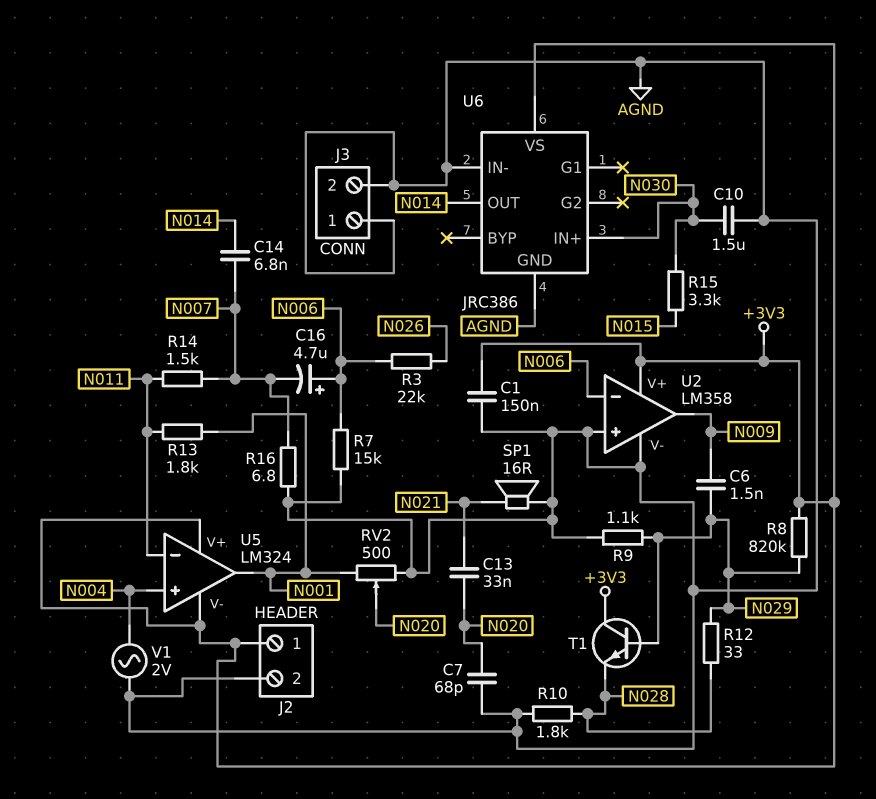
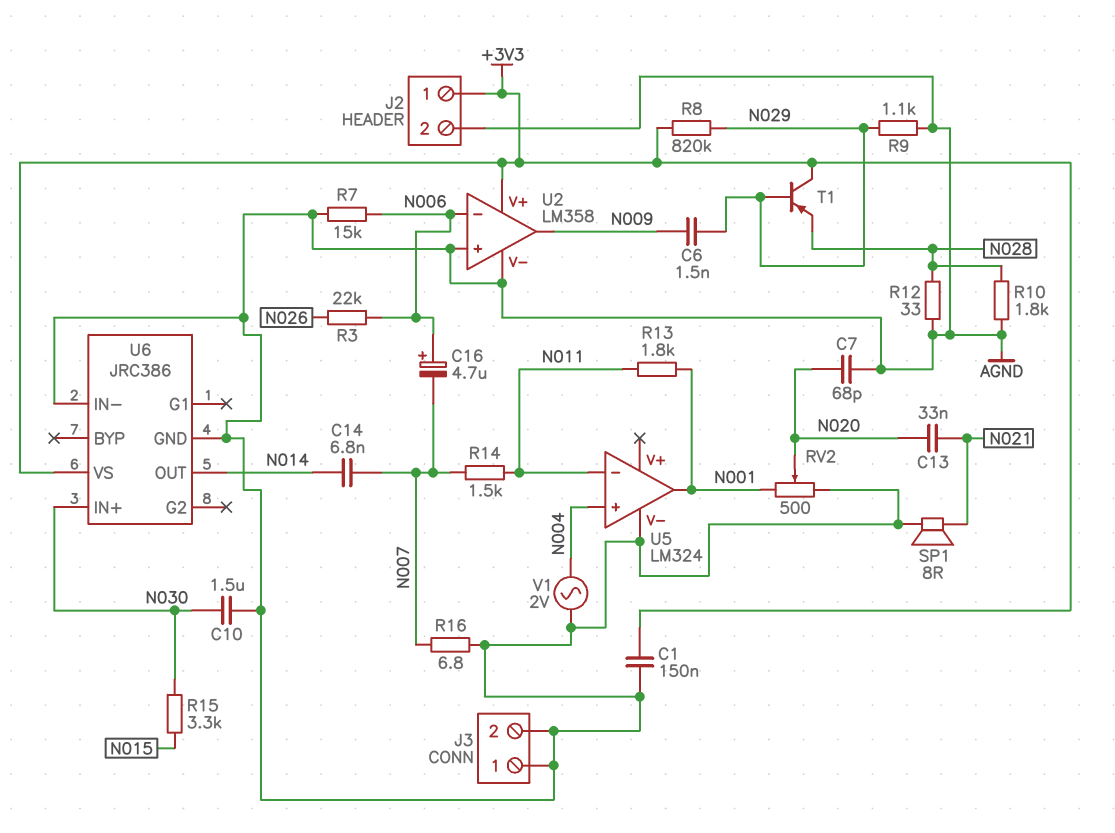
R12: 33 (N028, N029) -> 33 (AGND, N028)
SP1: speaker 16R (AGND, N021) -> speaker 8R (AGND, N021)
T1: NPN (B N029, C +3V3, E N028) -> PNP (B N029, C +3V3, E N028)
U5 pin V+: +3V3 -> none
U5 pin V-: +3V3 -> AGND

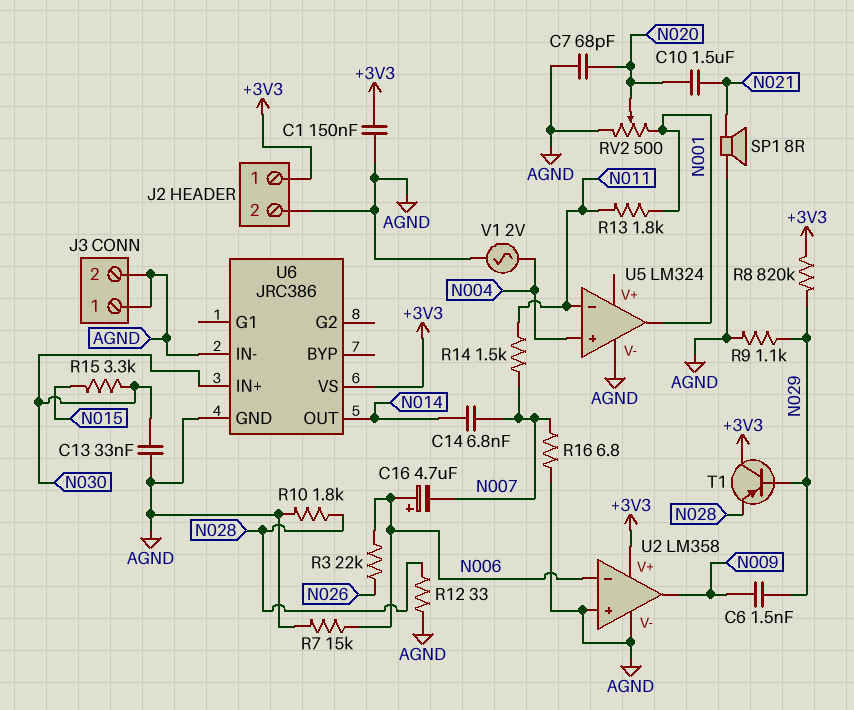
C10: 1.5uF (AGND, N030) -> 1.5uF (N020, N021)
C13: 33nF (N020, N021) -> 33nF (AGND, N030)

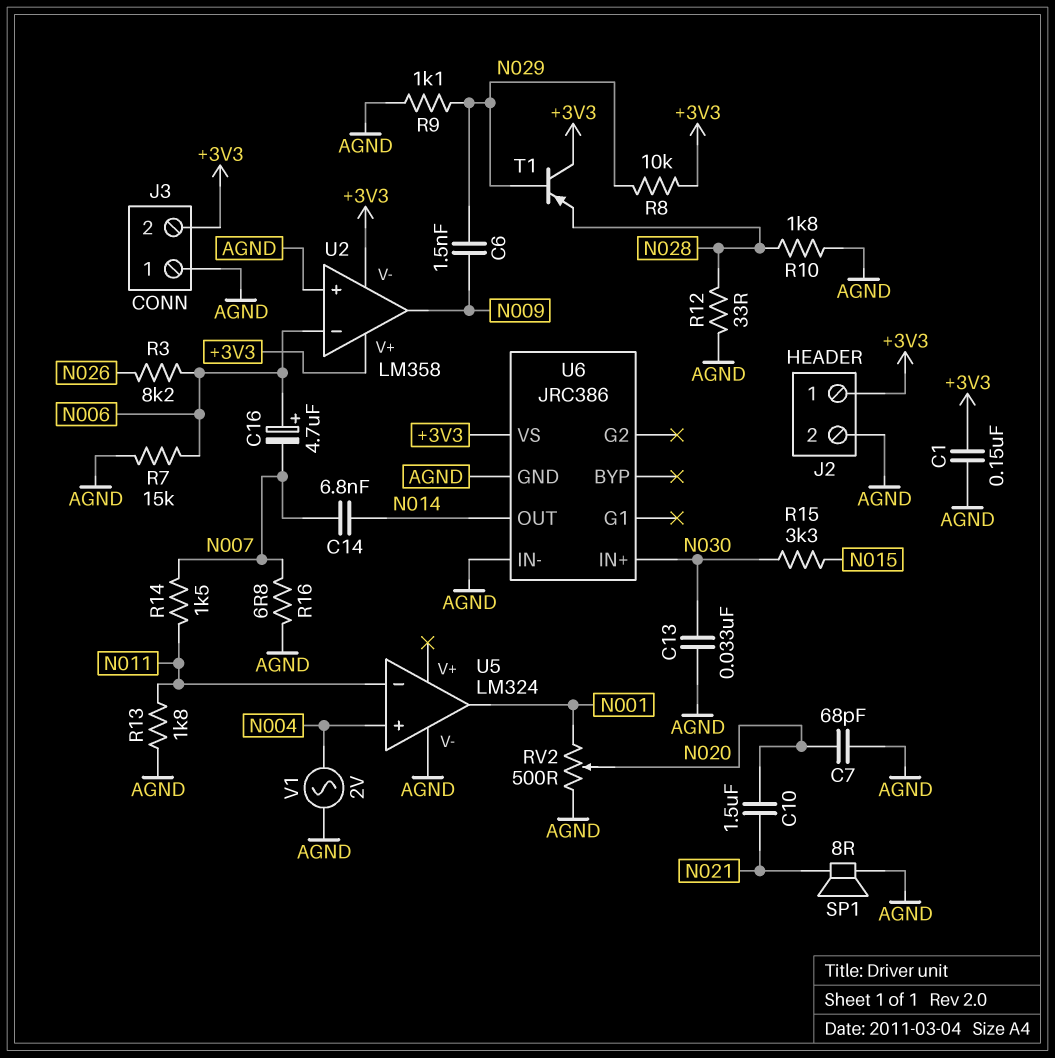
J3 pin 2: AGND -> +3V3
R3: 22k (N006, N026) -> 8.2k (N006, N026)
R8: 820k (+3V3, N029) -> 10k (+3V3, N029)
R13: 1.8k (N001, N011) -> 1.8k (AGND, N011)
U2 pin V-: AGND -> +3V3

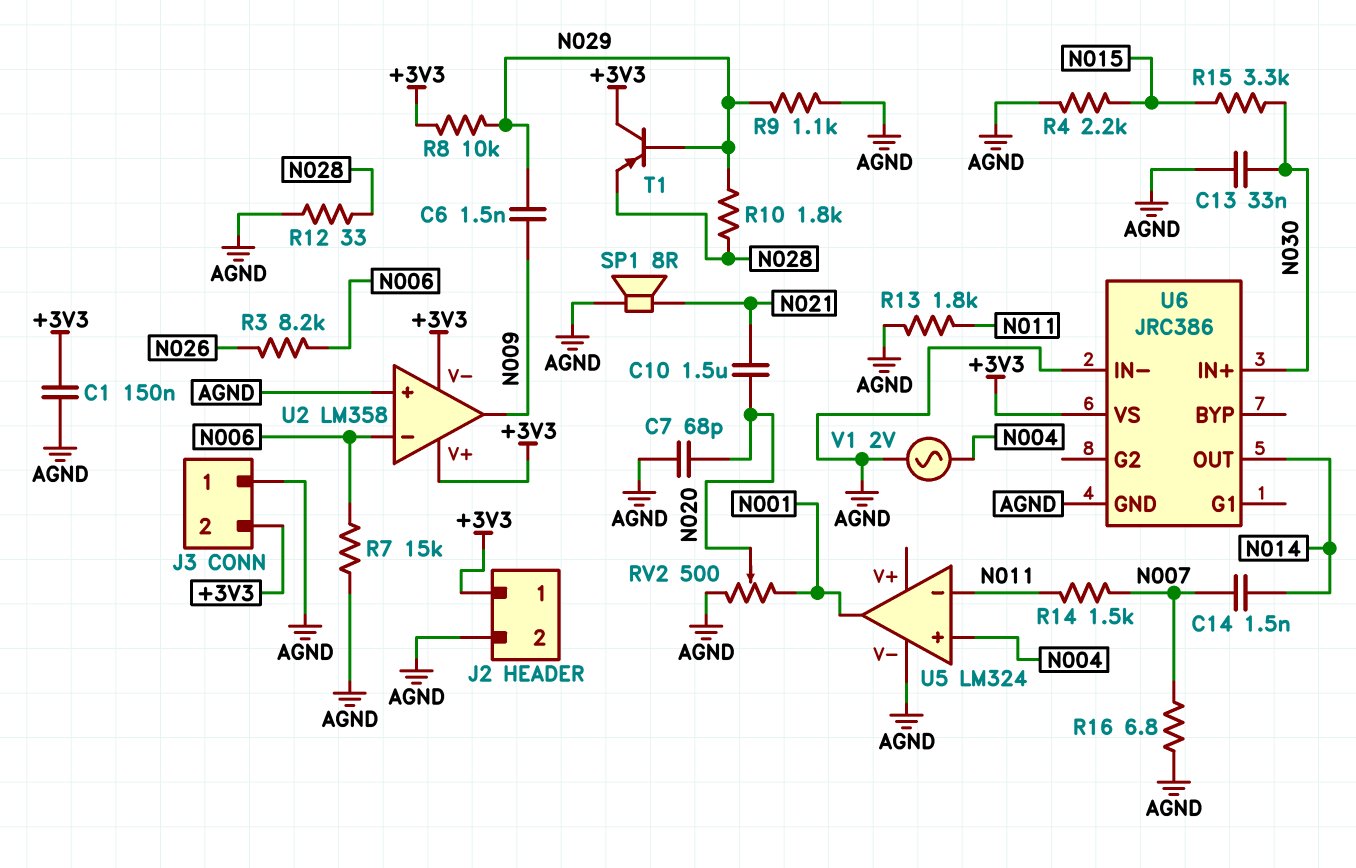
C14: 6.8nF (N007, N014) -> 1.5nF (N007, N014)
C16: 4.7uF (plus N006, minus N007) -> none
R4: none -> 2.2k (AGND, N015)
R10: 1.8k (AGND, N028) -> 1.8k (N028, N029)

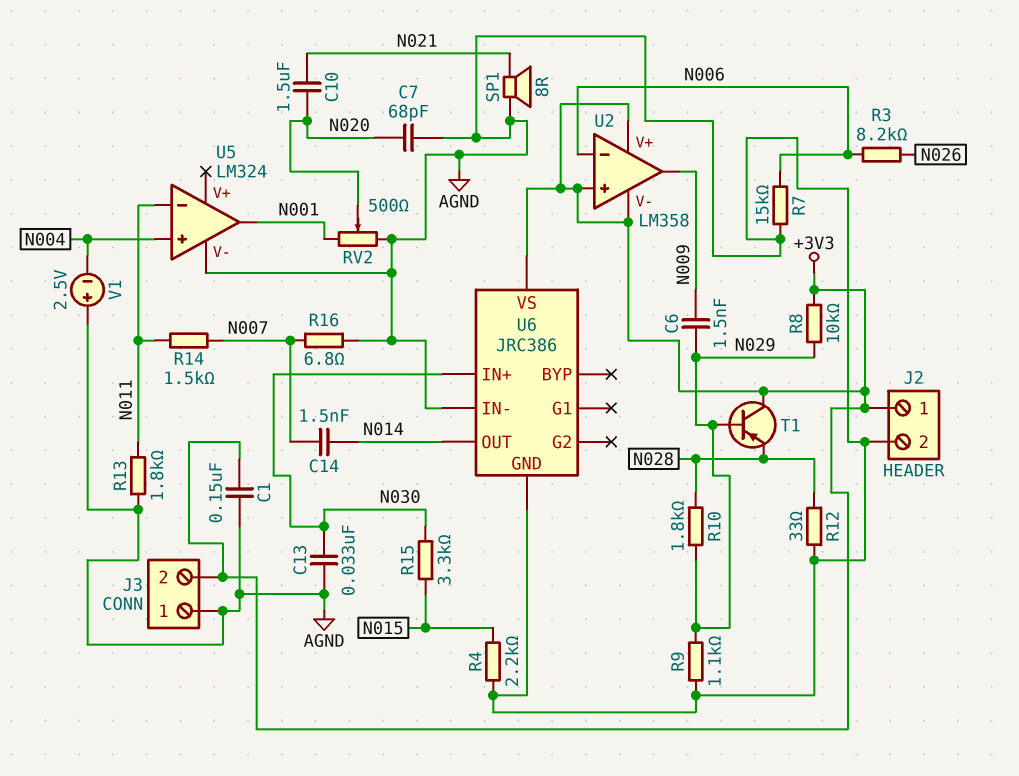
U2 pin in+: AGND -> +3V3
V1: AC 2V (AGND, N004) -> 2.5V (plus AGND, minus N004)

